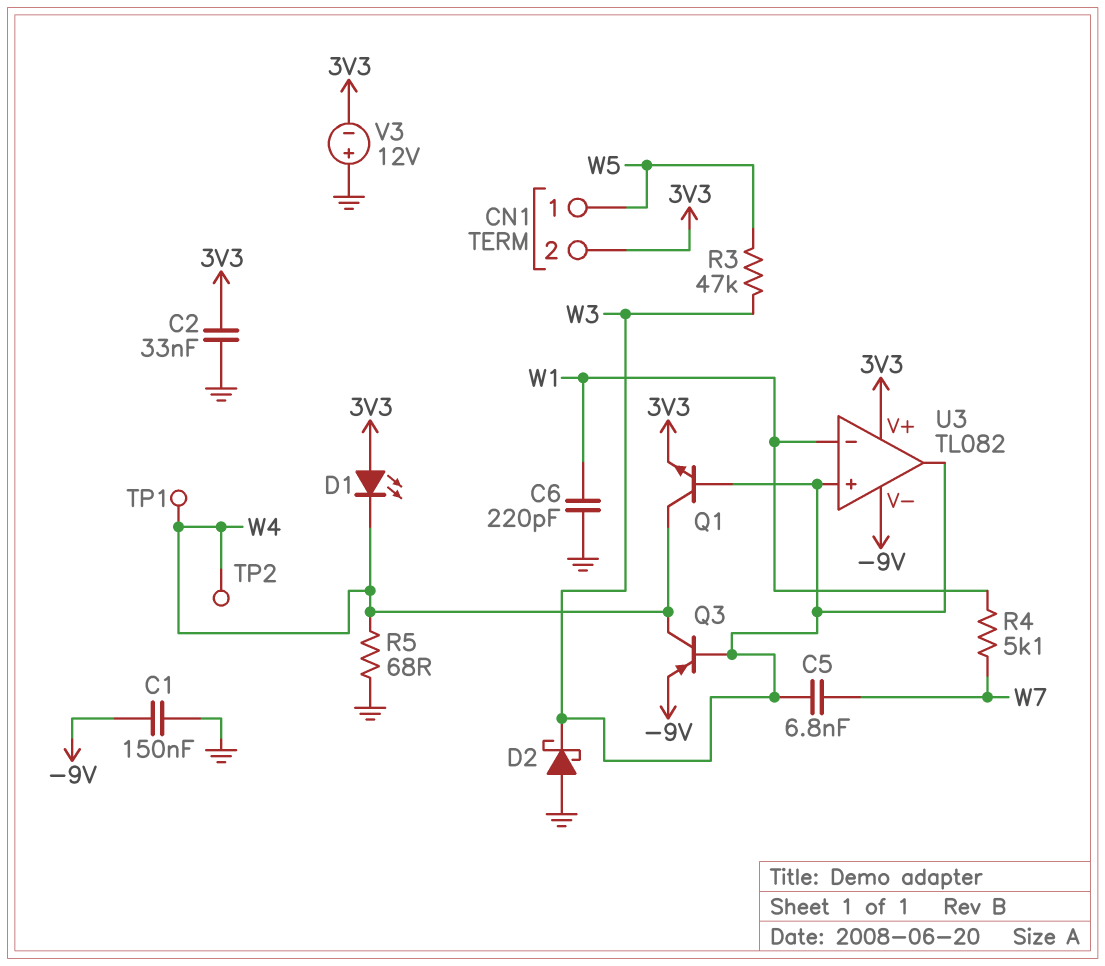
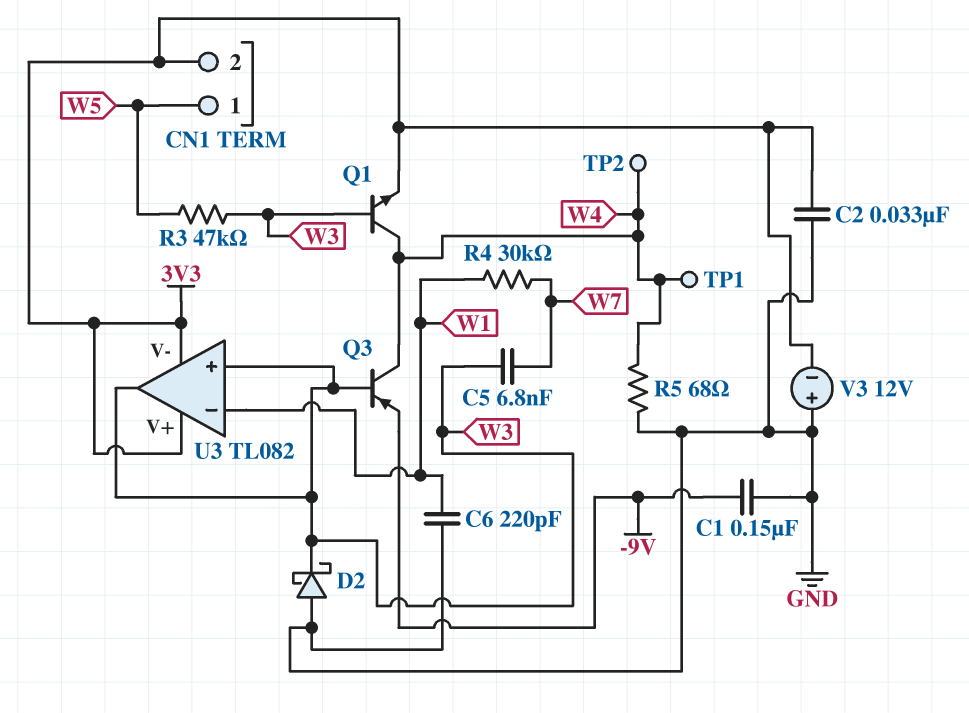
D1: LED (A 3V3, K W4) -> none
R4: 5.1k (W1, W7) -> 30k (W1, W7)
U3 pin V-: -9V -> 3V3

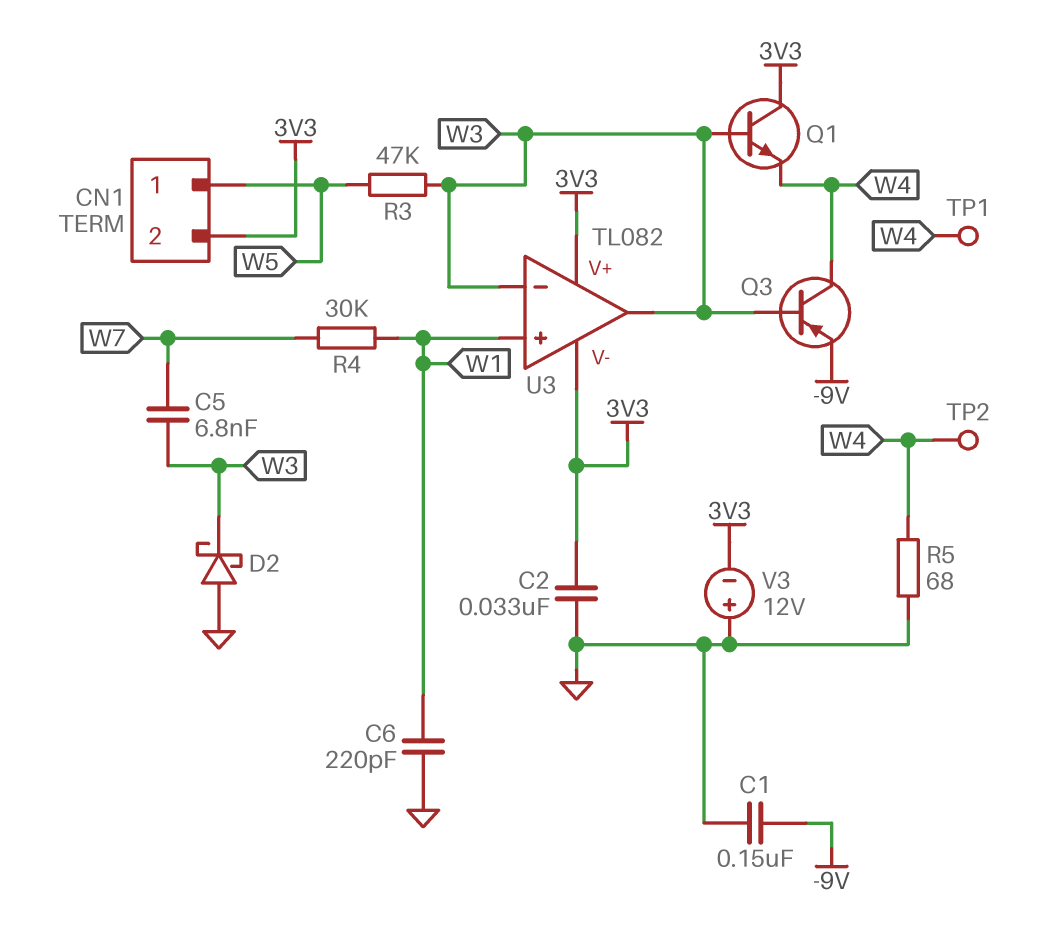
Q1: NPN (B W3, C W4, E 3V3) -> NPN (B W3, C 3V3, E W4)
U3 pin in+: W3 -> W1
U3 pin in-: W1 -> W3

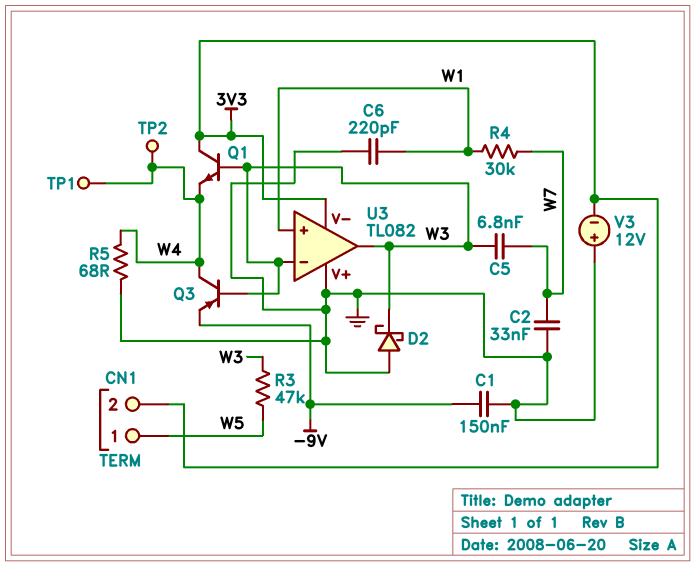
C2: 33nF (3V3, GND) -> 33nF (GND, W7)
U3 pin V+: 3V3 -> GND

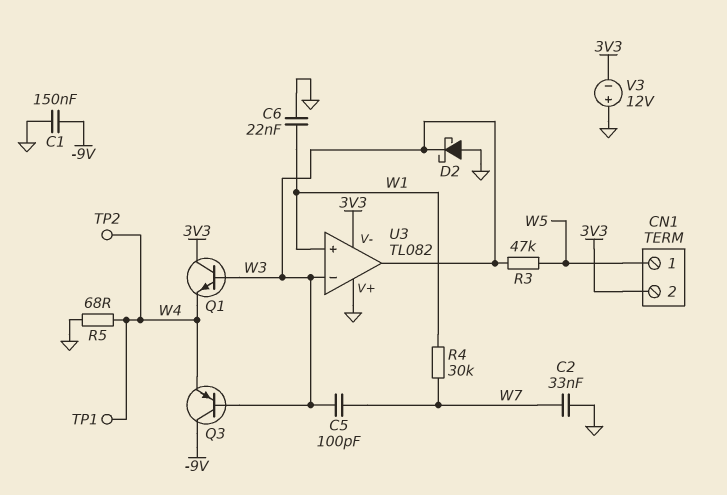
C5: 6.8nF (W3, W7) -> 100pF (W3, W7)
C6: 220pF (GND, W1) -> 22nF (GND, W1)
Q3: PNP (B W3, C W4, E -9V) -> PNP (B W3, C -9V, E W4)

